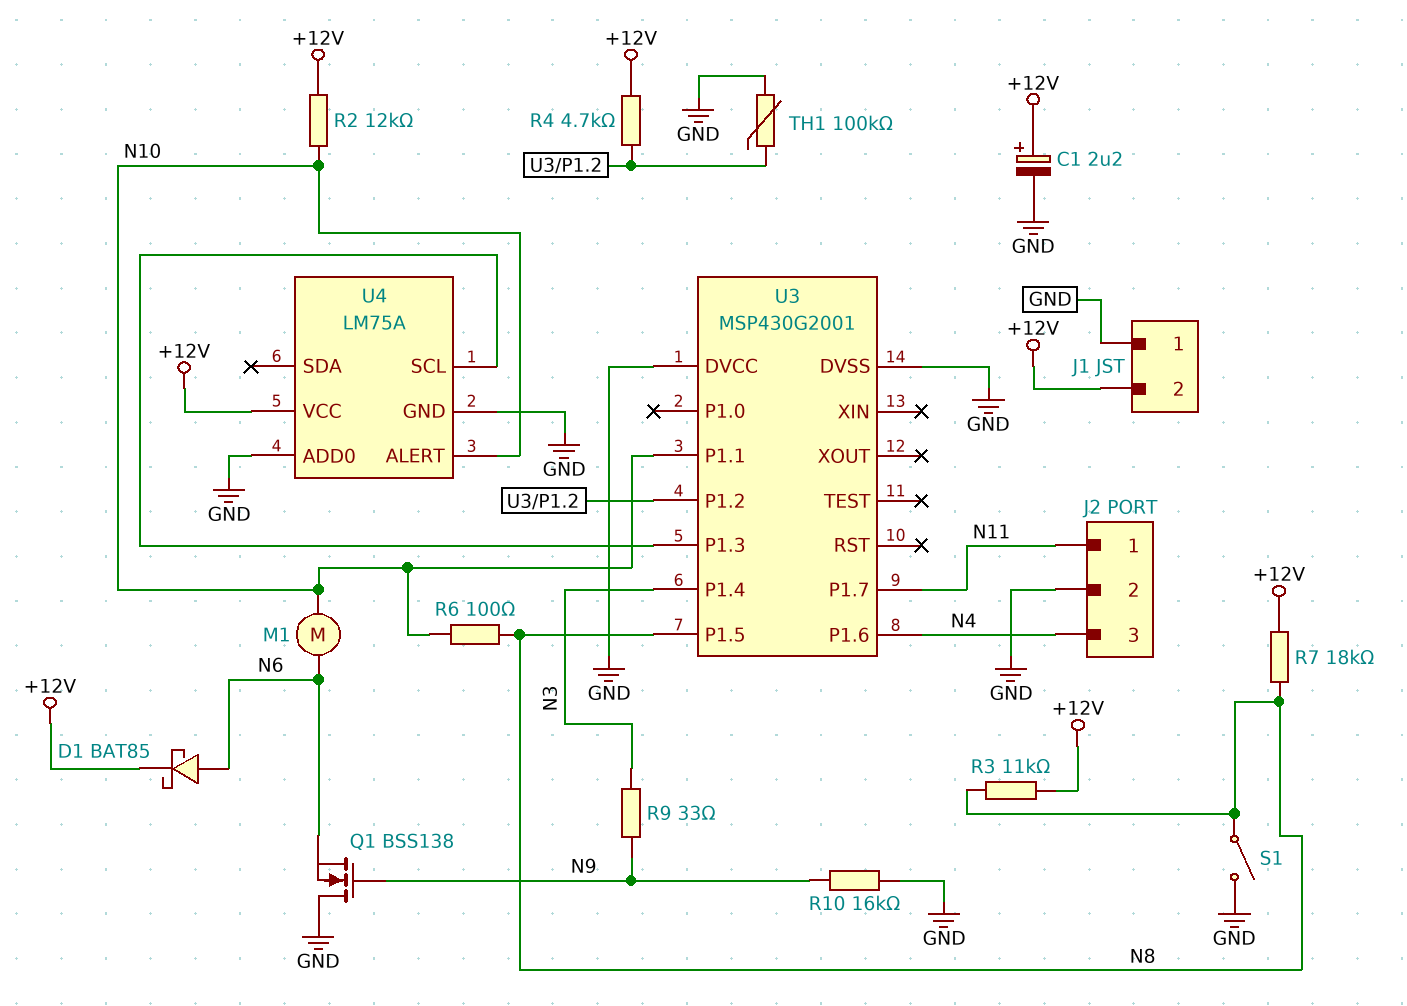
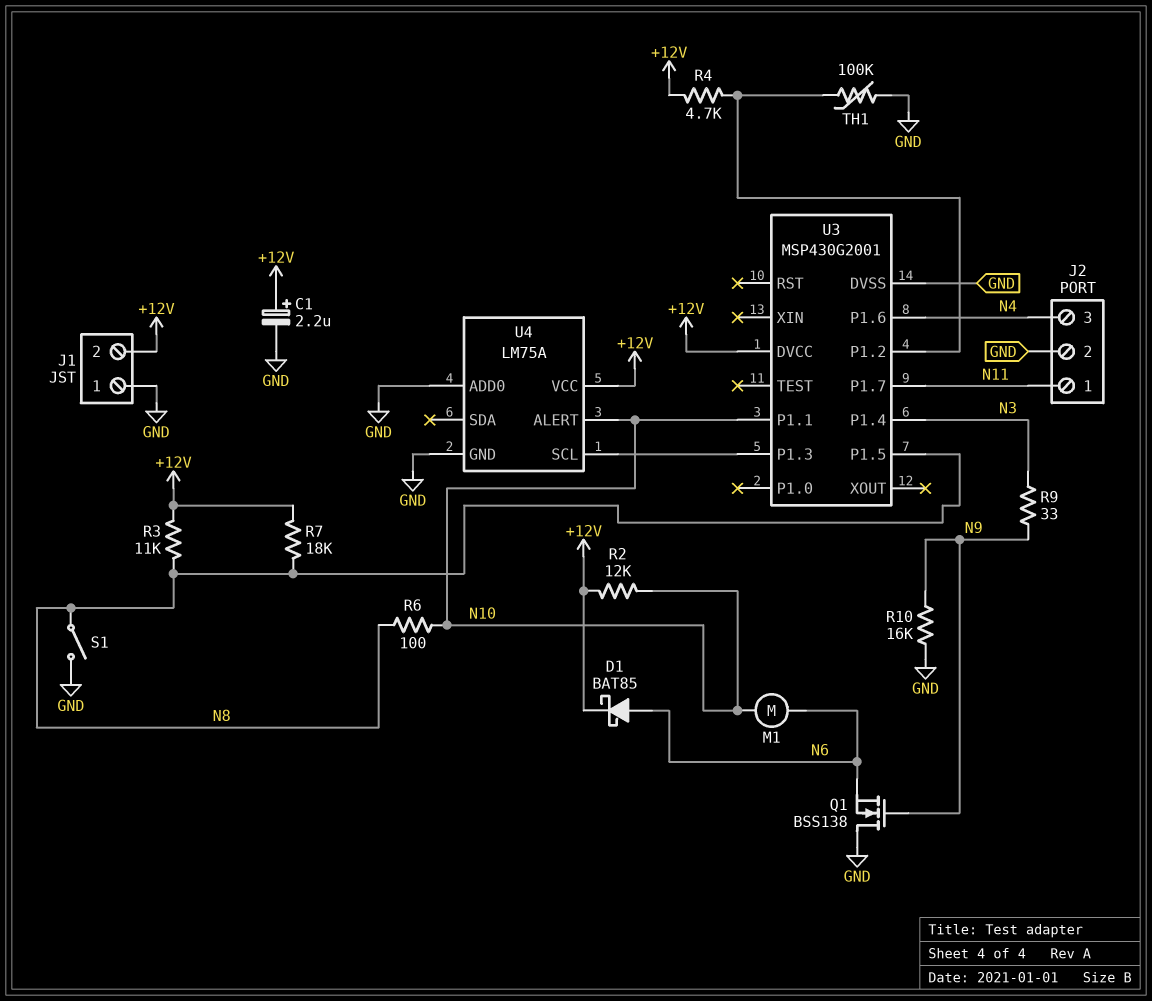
U3 pin DVCC: GND -> +12V

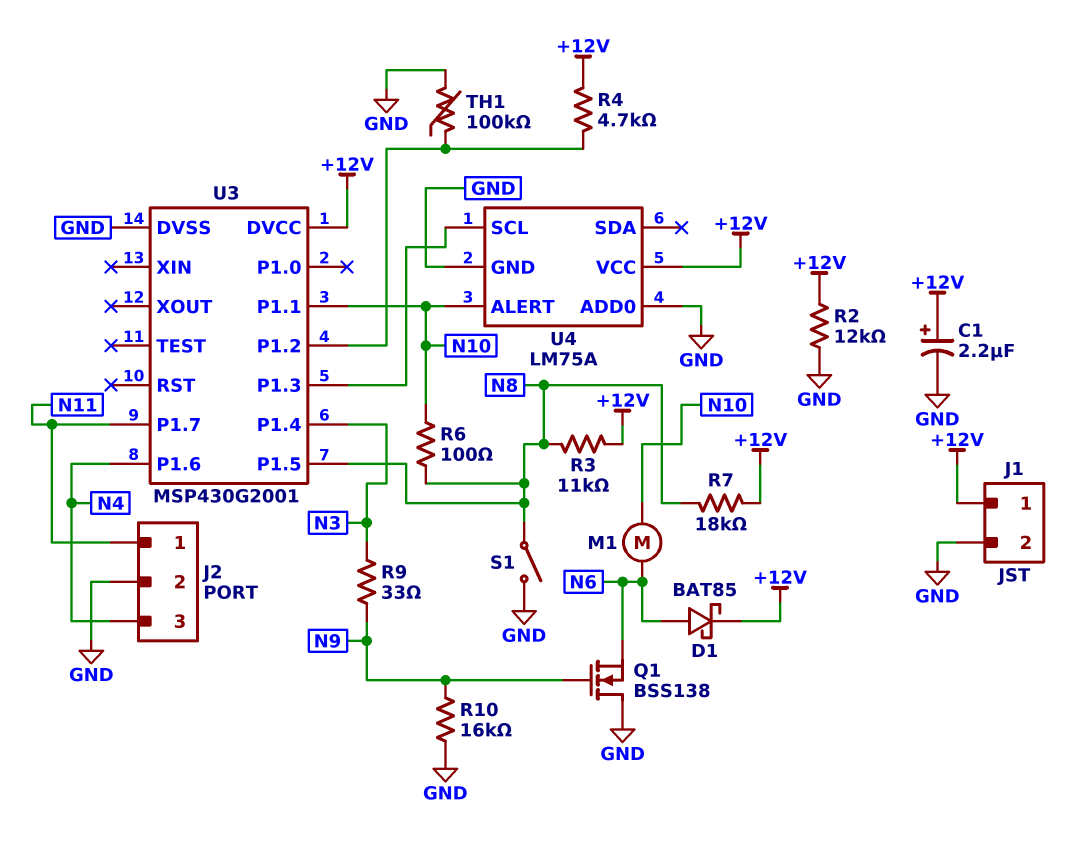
J1 pin 1: GND -> +12V
J1 pin 2: +12V -> GND
R2: 12k (+12V, N10) -> 12k (+12V, GND)

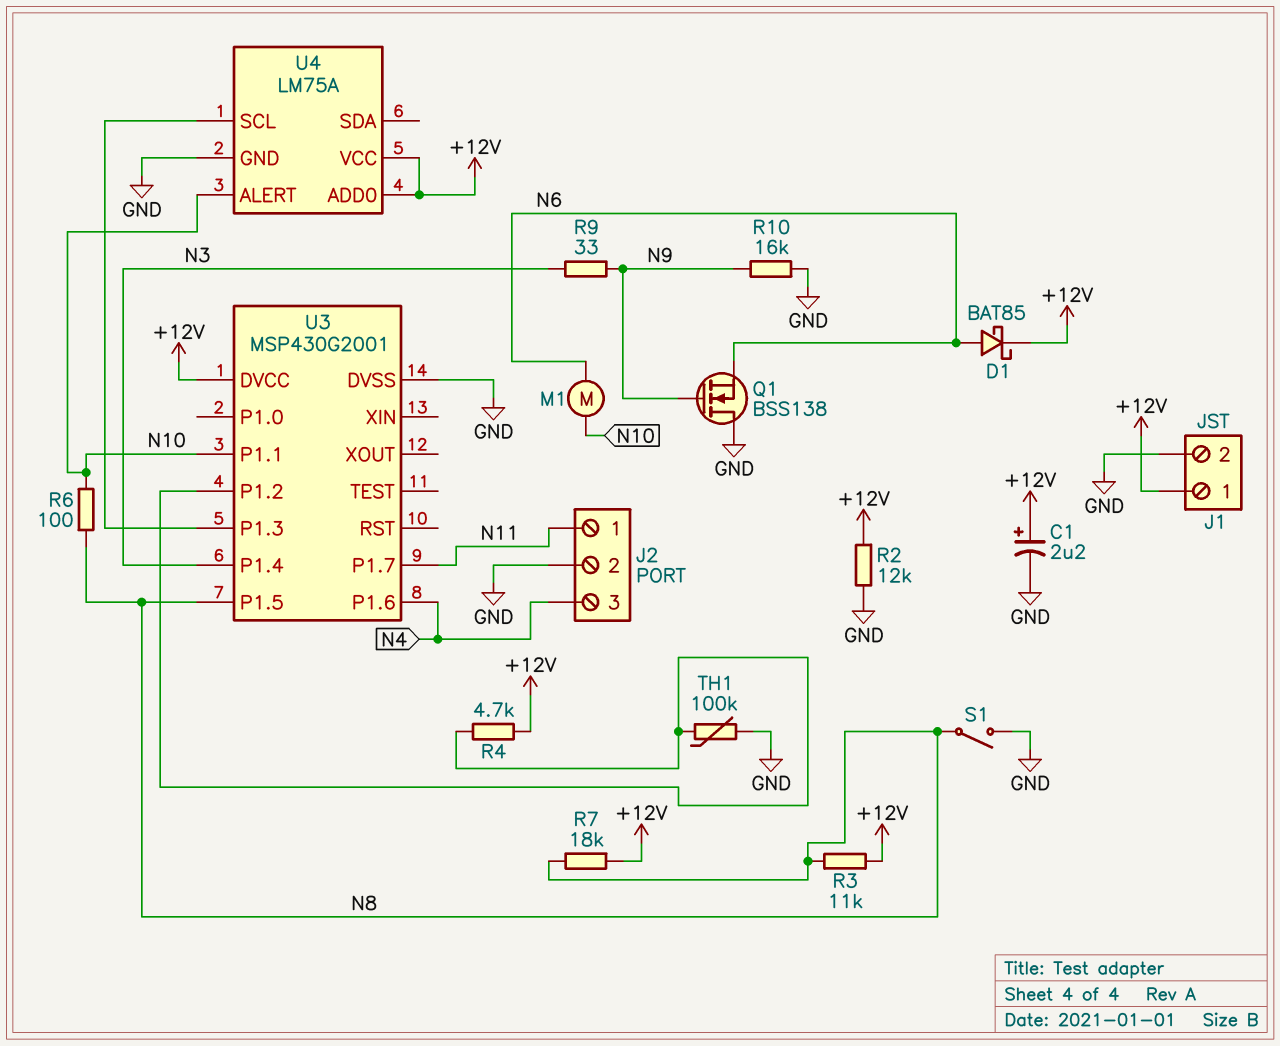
U4 pin ADD0: GND -> +12V

